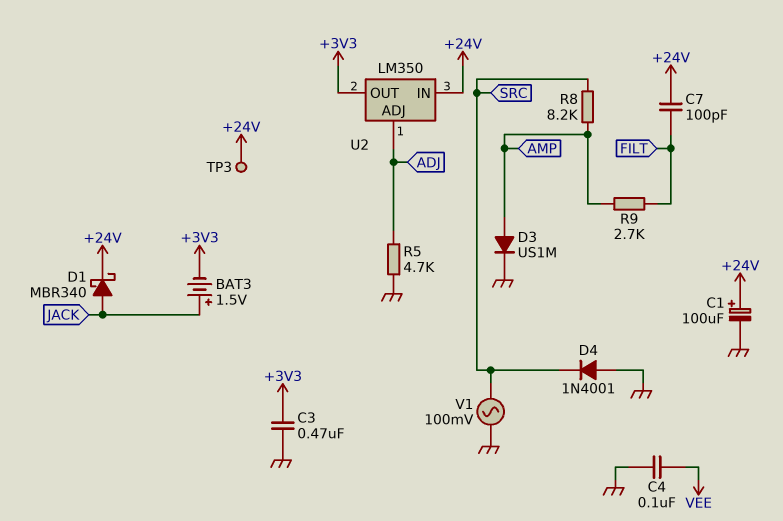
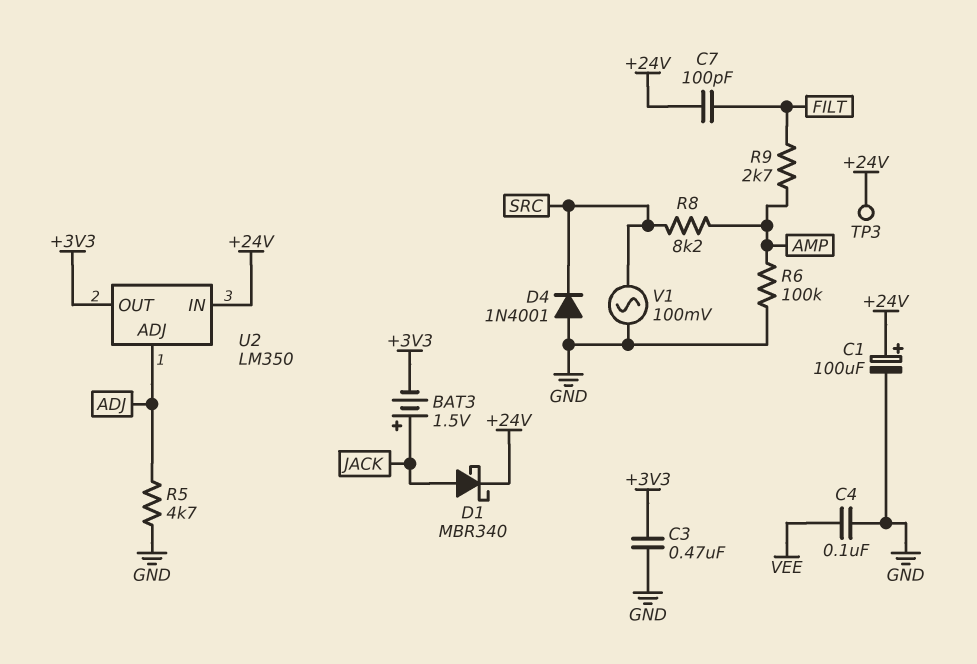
D3: diode US1M (A AMP, K GND) -> none
R6: none -> 100k (AMP, GND)

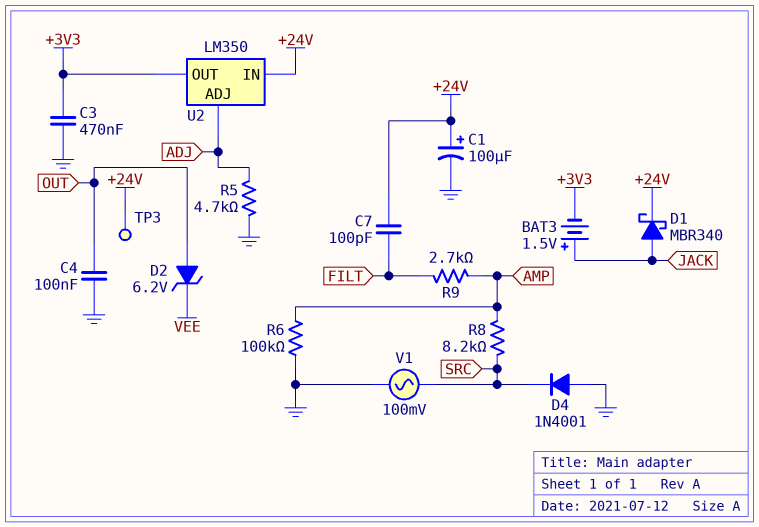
C4: 100nF (GND, VEE) -> 100nF (GND, OUT)
D2: none -> zener 6.2V (A OUT, K VEE)

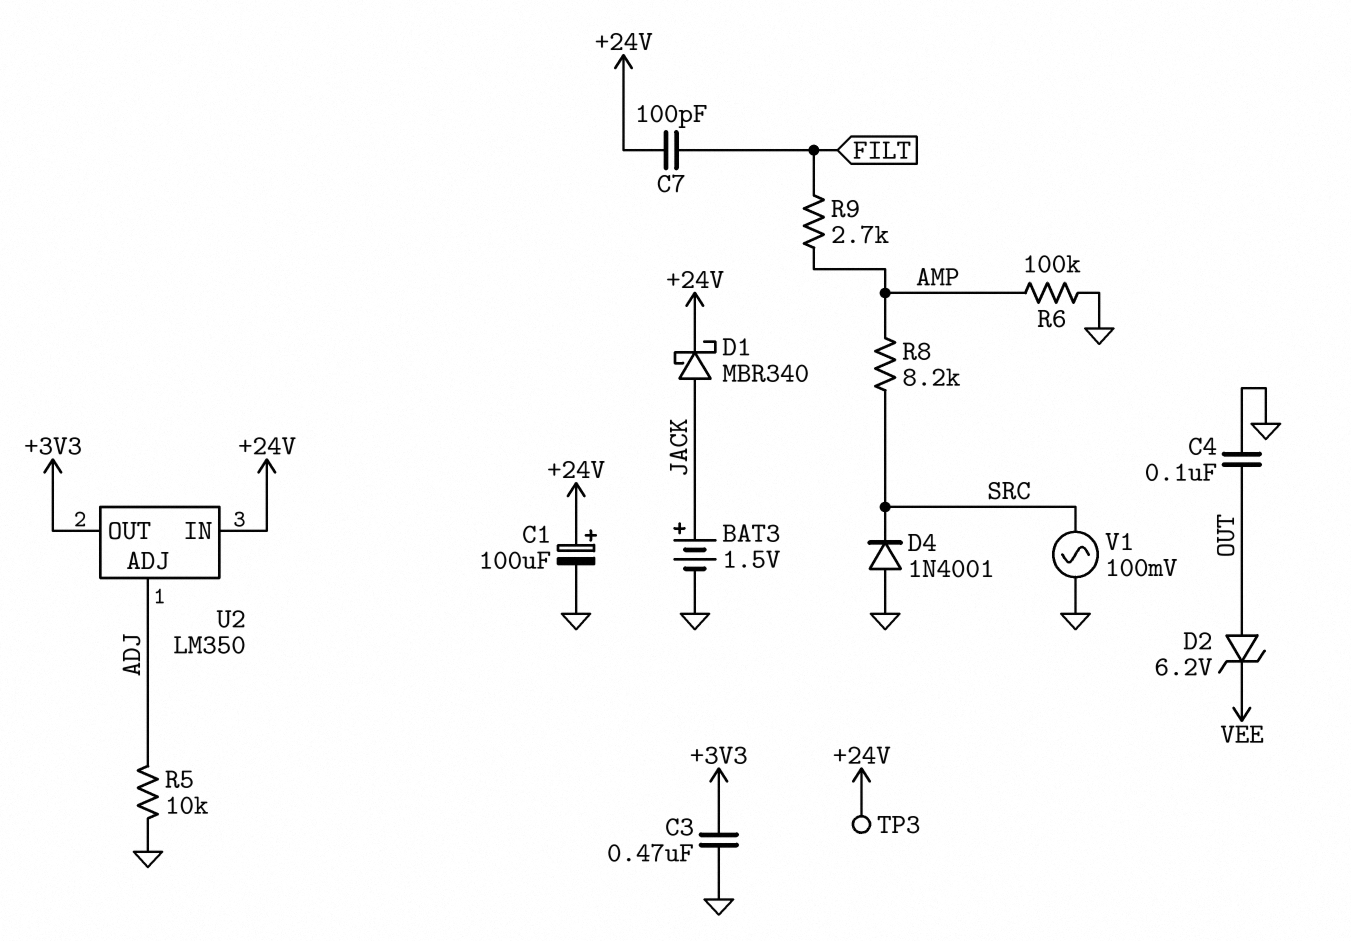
BAT3: 1.5V (plus JACK, minus +3V3) -> 1.5V (plus JACK, minus GND)
R5: 4.7k (ADJ, GND) -> 10k (ADJ, GND)

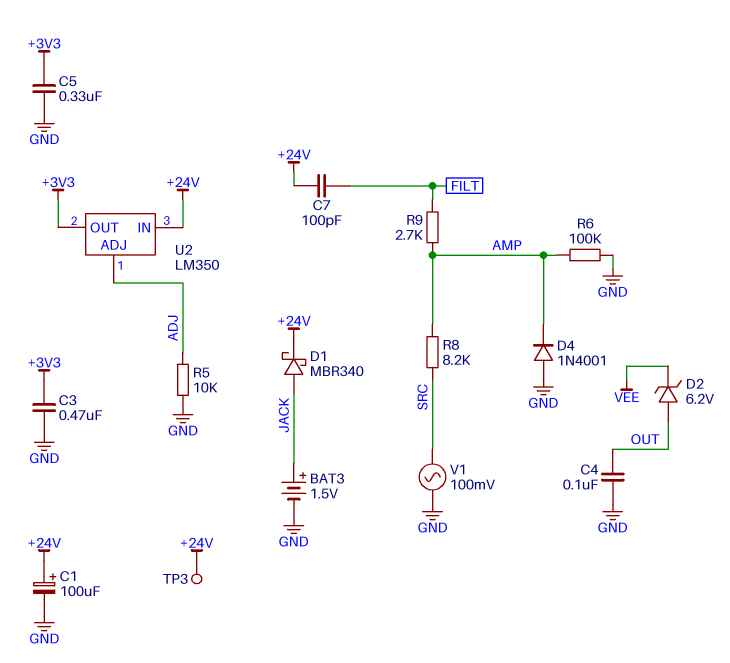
C5: none -> 330nF (+3V3, GND)
D4: diode 1N4001 (A GND, K SRC) -> diode 1N4001 (A GND, K AMP)

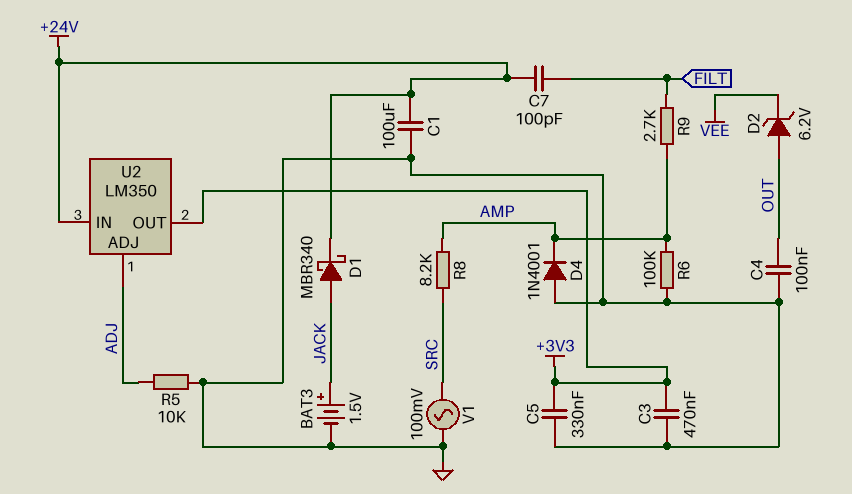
C1: 100uF (plus +24V, minus GND) -> 100uF (+24V, GND)
TP3: test point (+24V) -> none

